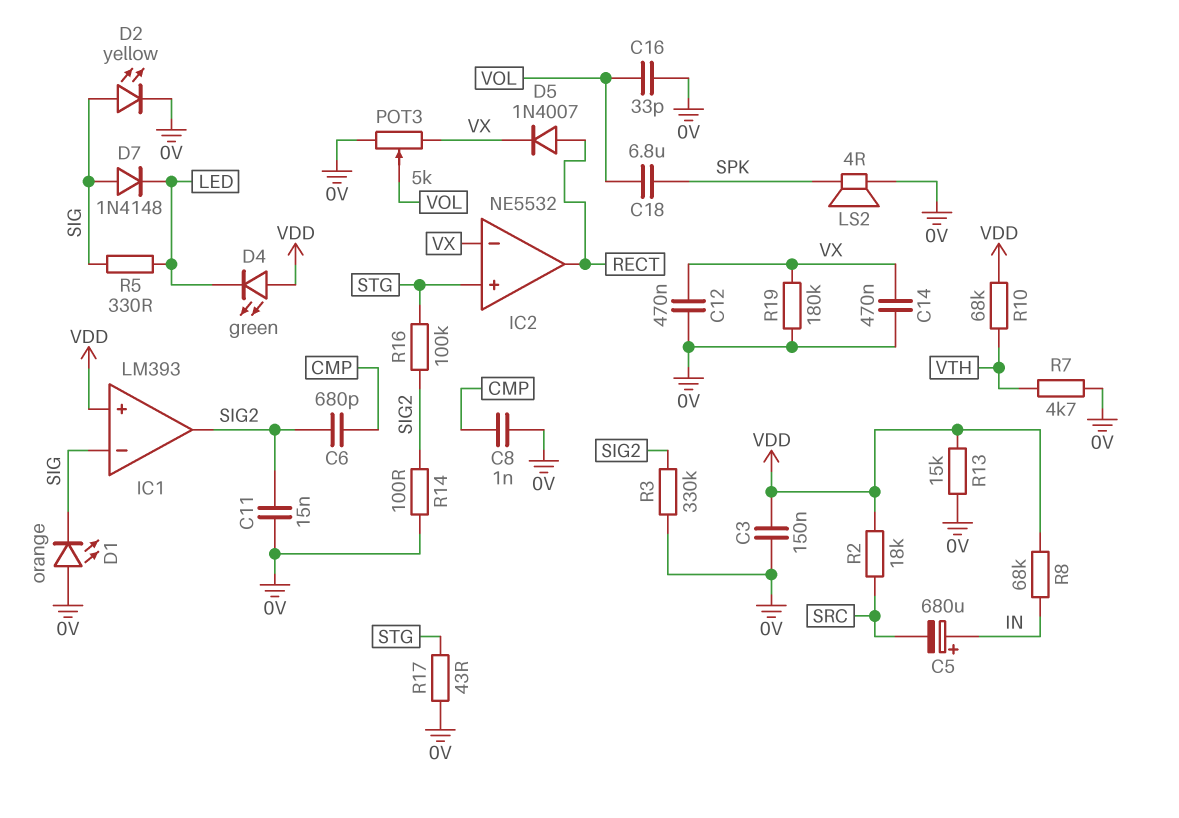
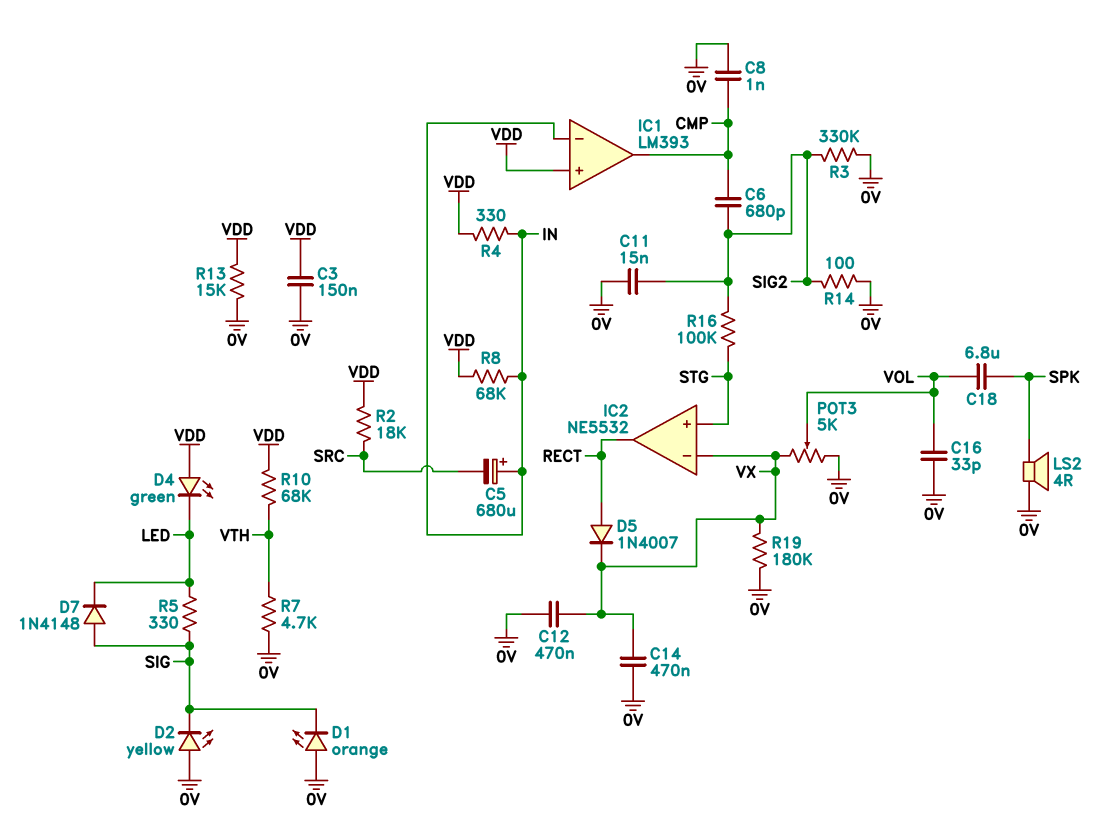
D2: LED yellow (A SIG, K 0V) -> LED yellow (A 0V, K SIG)
IC1 pin in-: SIG -> IN
IC1 pin out: SIG2 -> CMP
R4: none -> 330 (IN, VDD)
R17: 43 (0V, STG) -> none

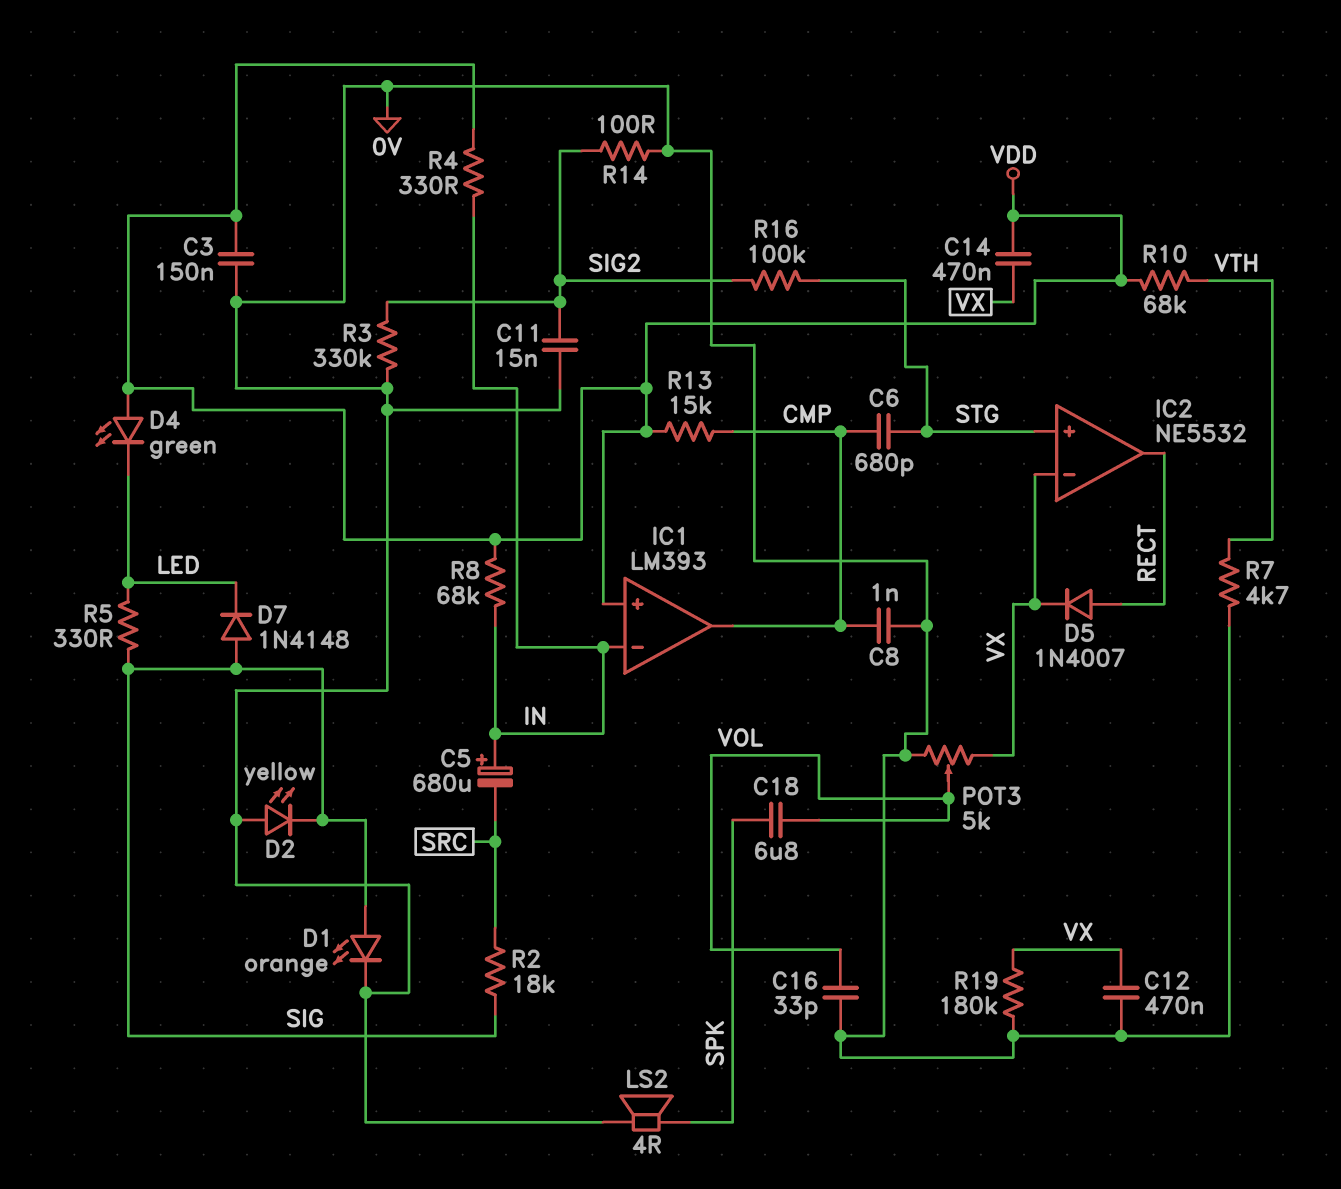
C6: 680pF (CMP, SIG2) -> 680pF (CMP, STG)
C14: 470nF (0V, VX) -> 470nF (VDD, VX)
D1: LED orange (A 0V, K SIG) -> LED orange (A SIG, K 0V)
R2: 18k (SRC, VDD) -> 18k (SIG, SRC)
R13: 15k (0V, VDD) -> 15k (CMP, VDD)

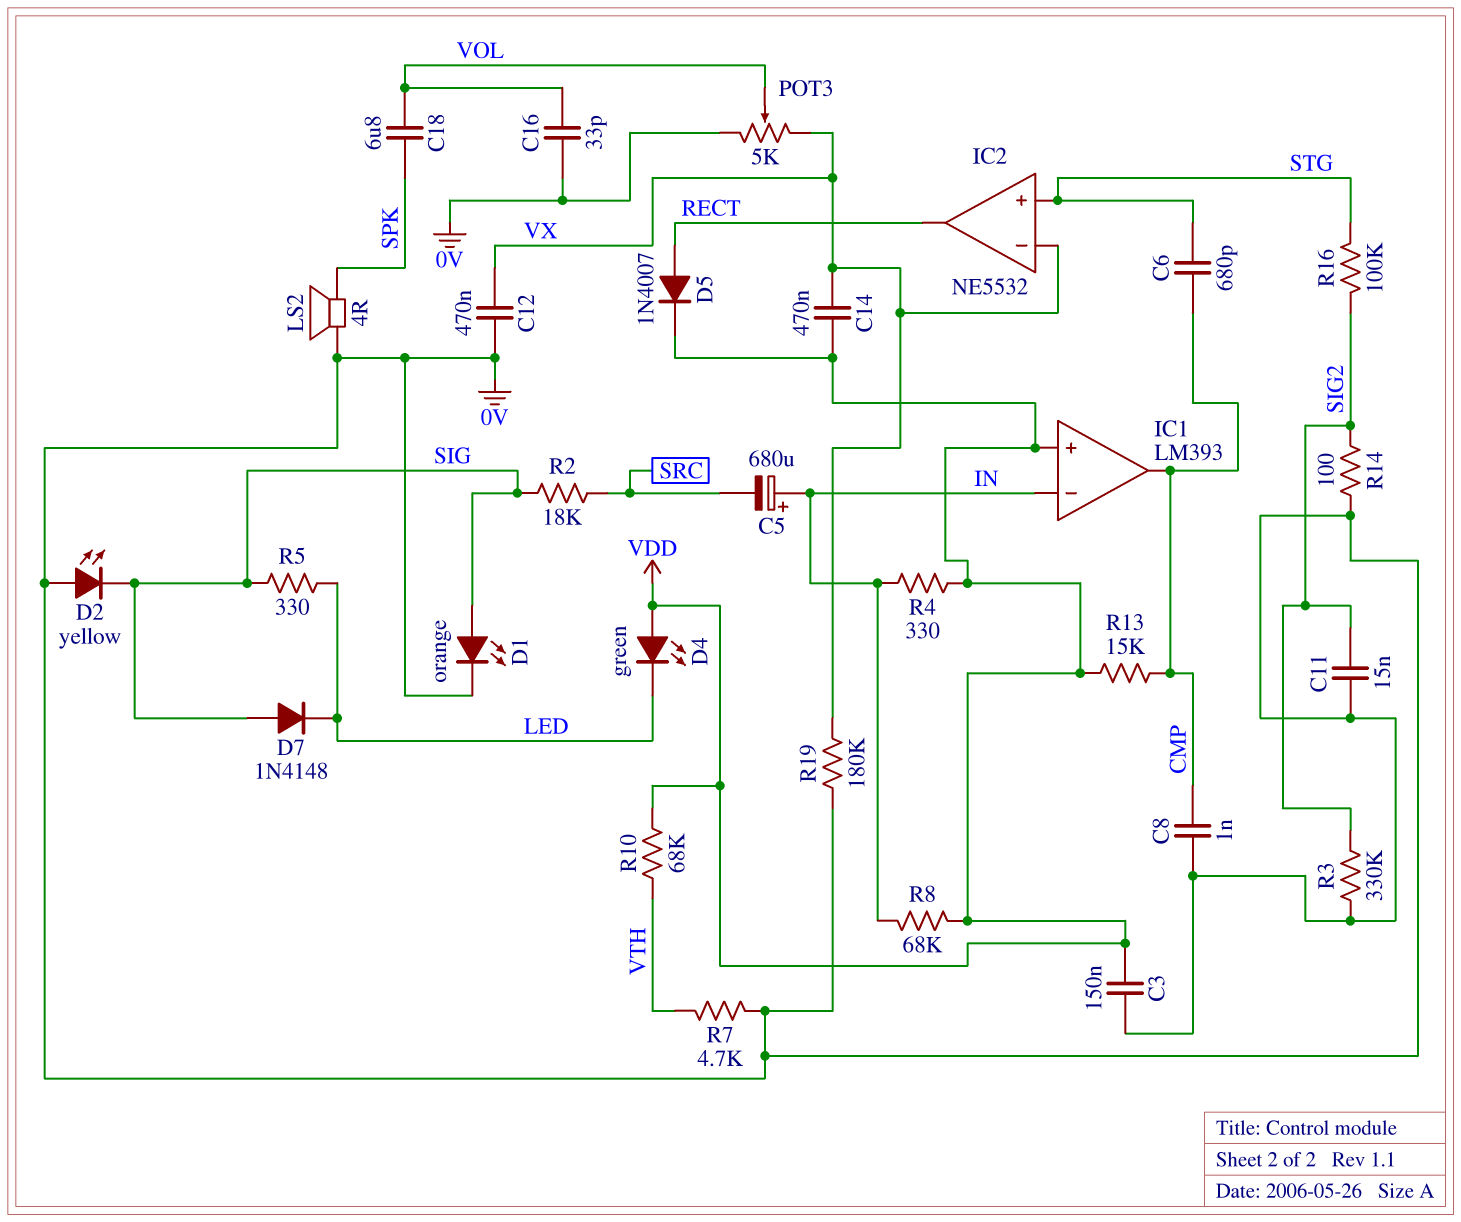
D5: diode 1N4007 (A RECT, K VX) -> diode 1N4007 (A RECT, K VDD)

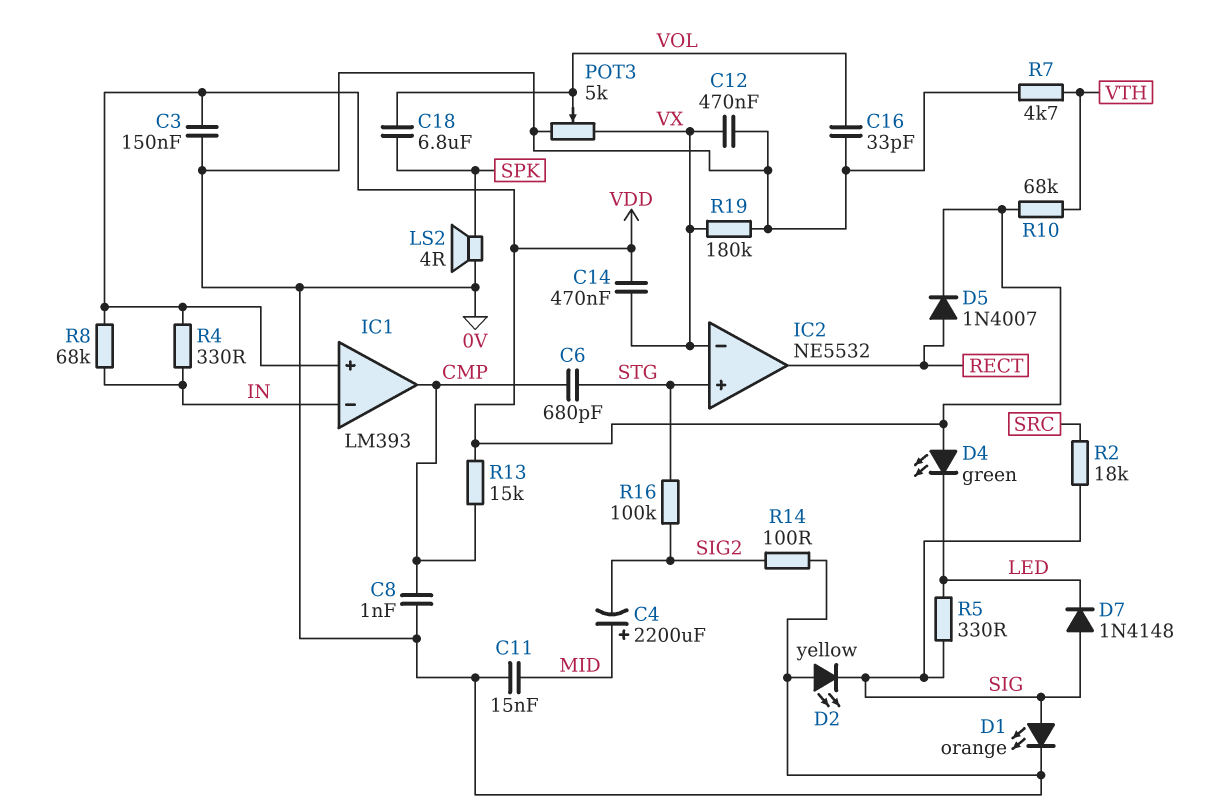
C4: none -> 2200uF (plus MID, minus SIG2)
C5: 680uF (plus IN, minus SRC) -> none
C11: 15nF (0V, SIG2) -> 15nF (0V, MID)
R3: 330k (0V, SIG2) -> none

